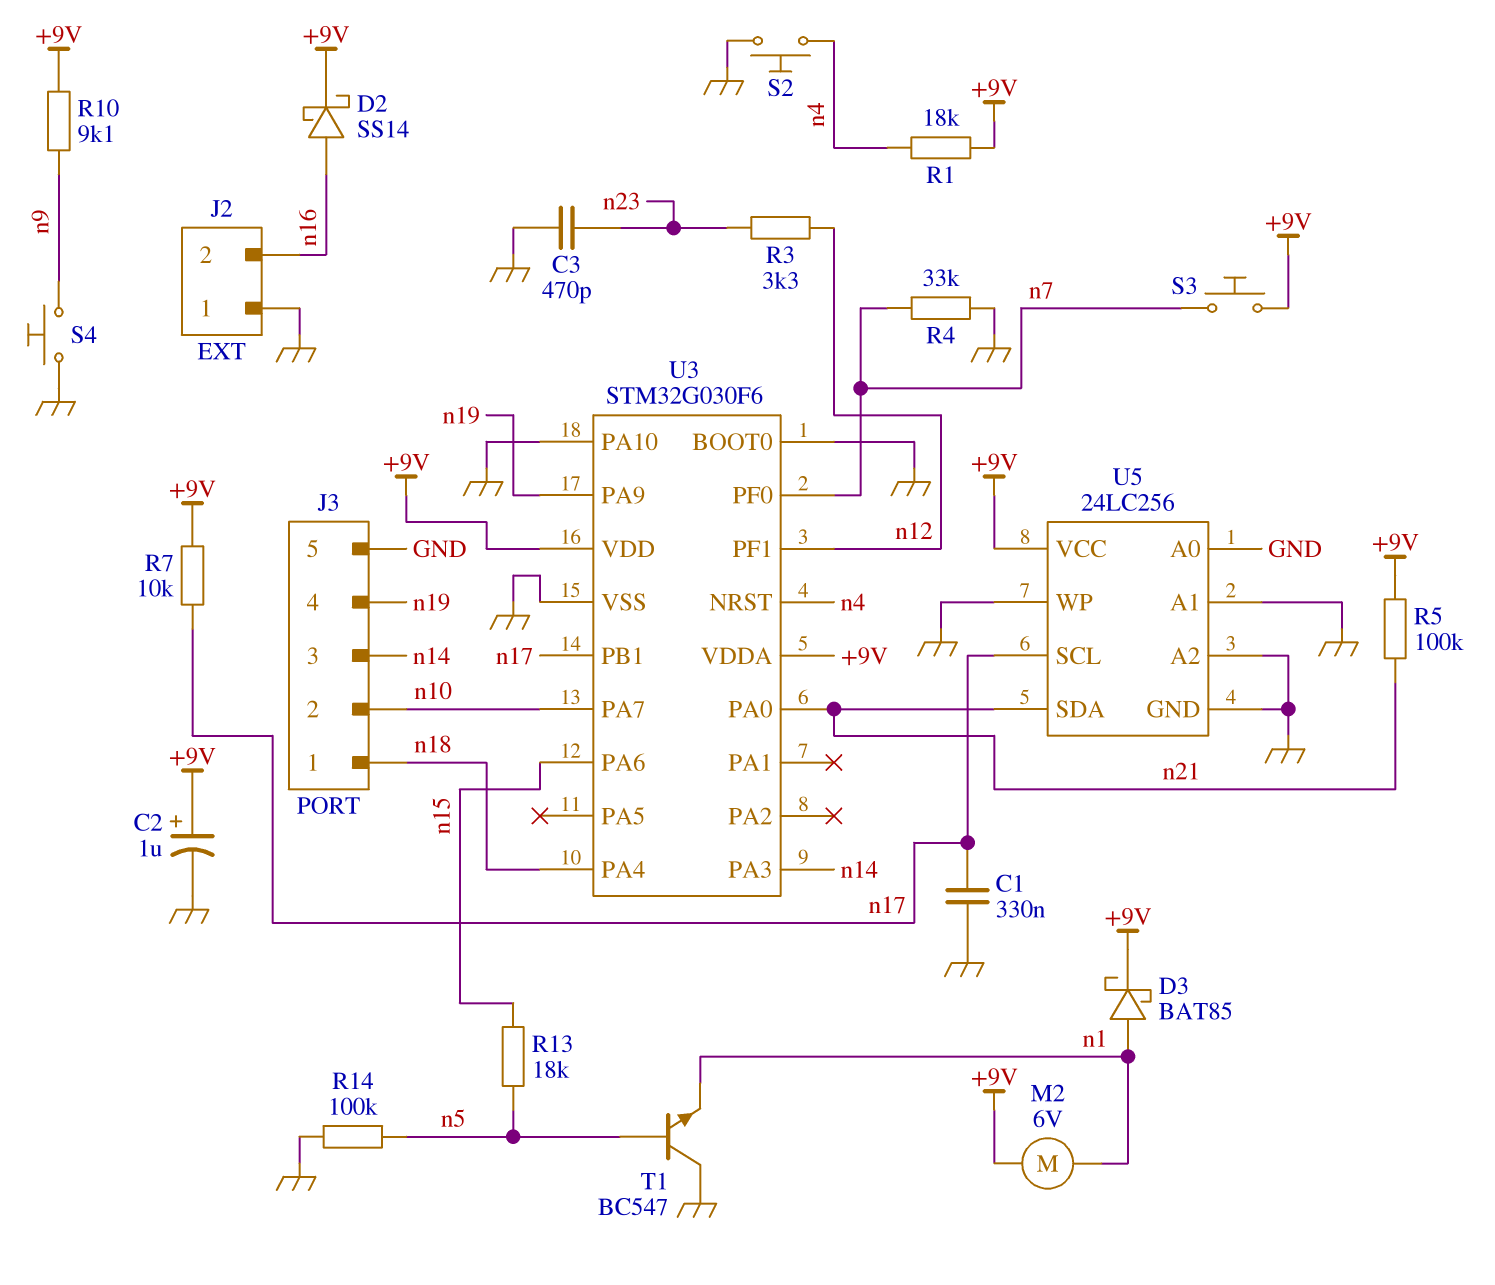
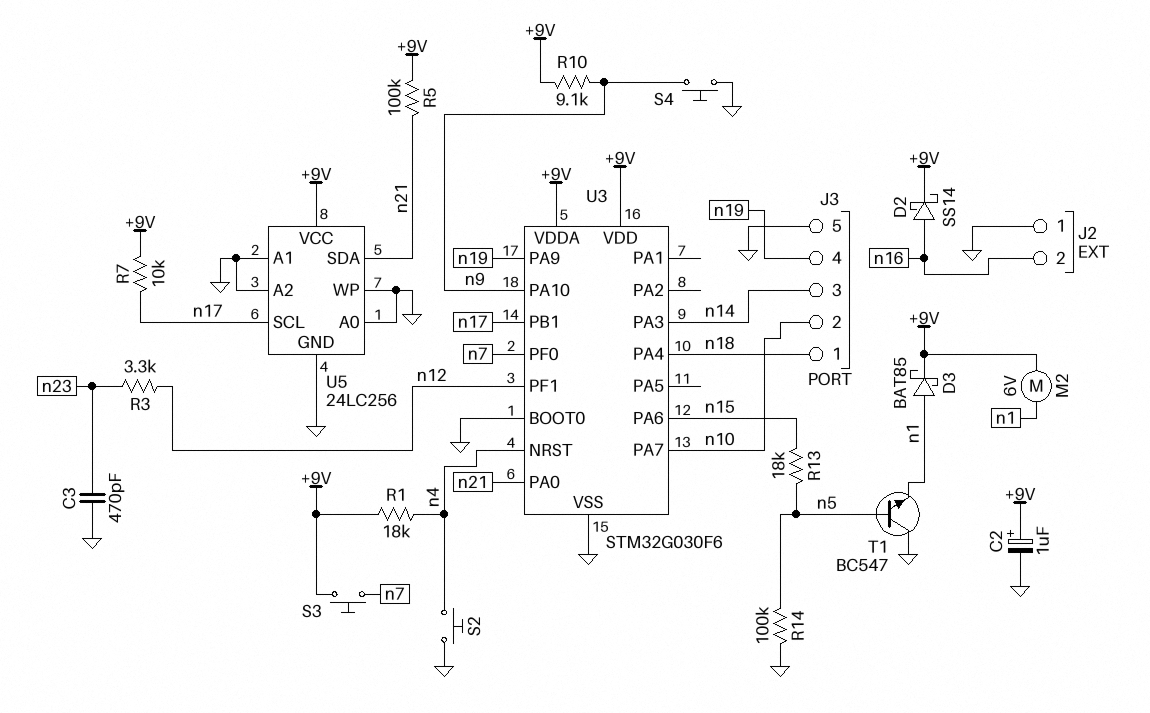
C1: 330nF (GND, n17) -> none
R4: 33k (GND, n7) -> none
U3 pin PA10: GND -> n9

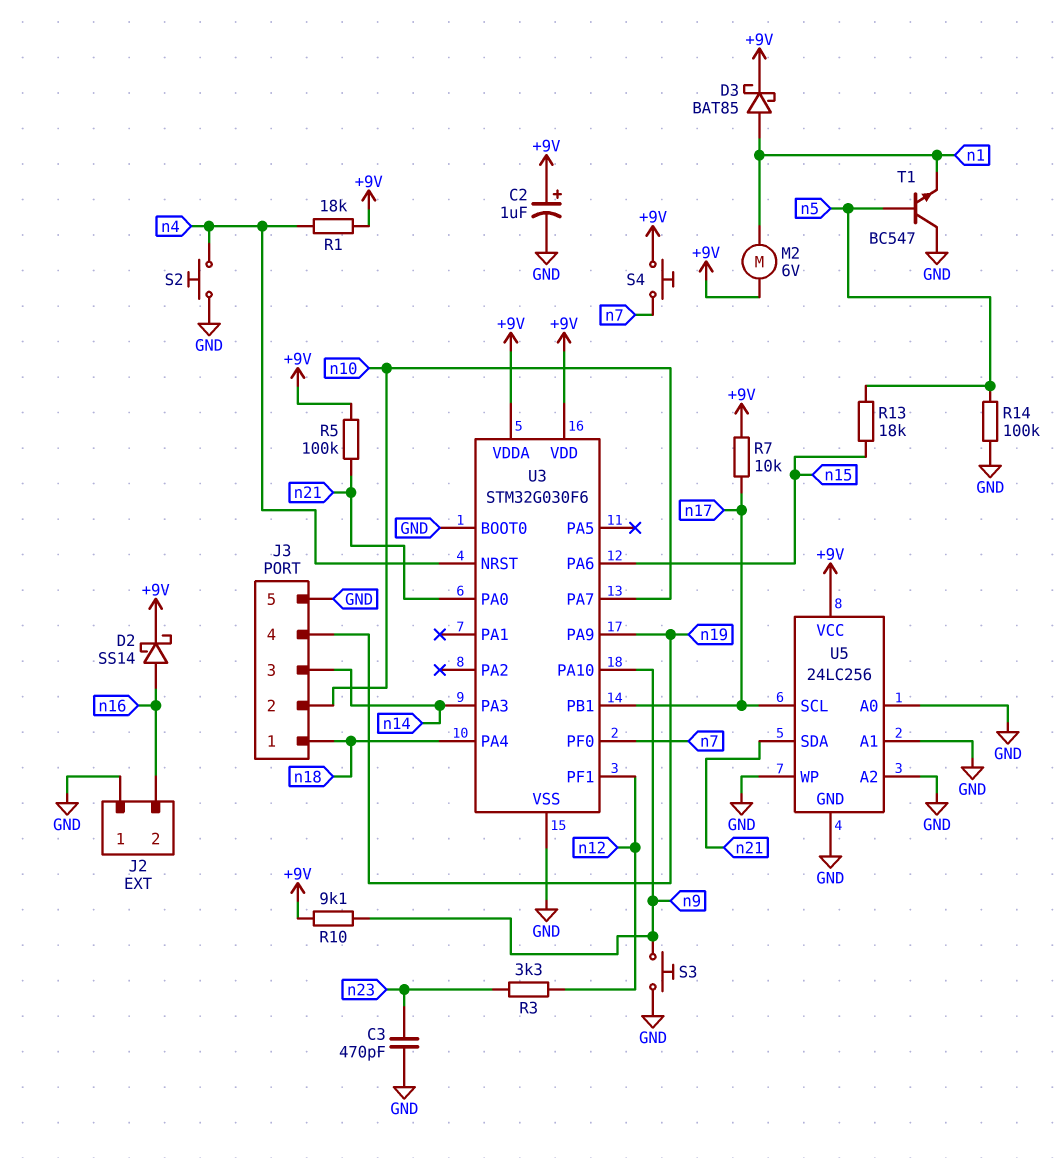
S3: button (+9V, n7) -> button (GND, n9)
S4: button (GND, n9) -> button (+9V, n7)

